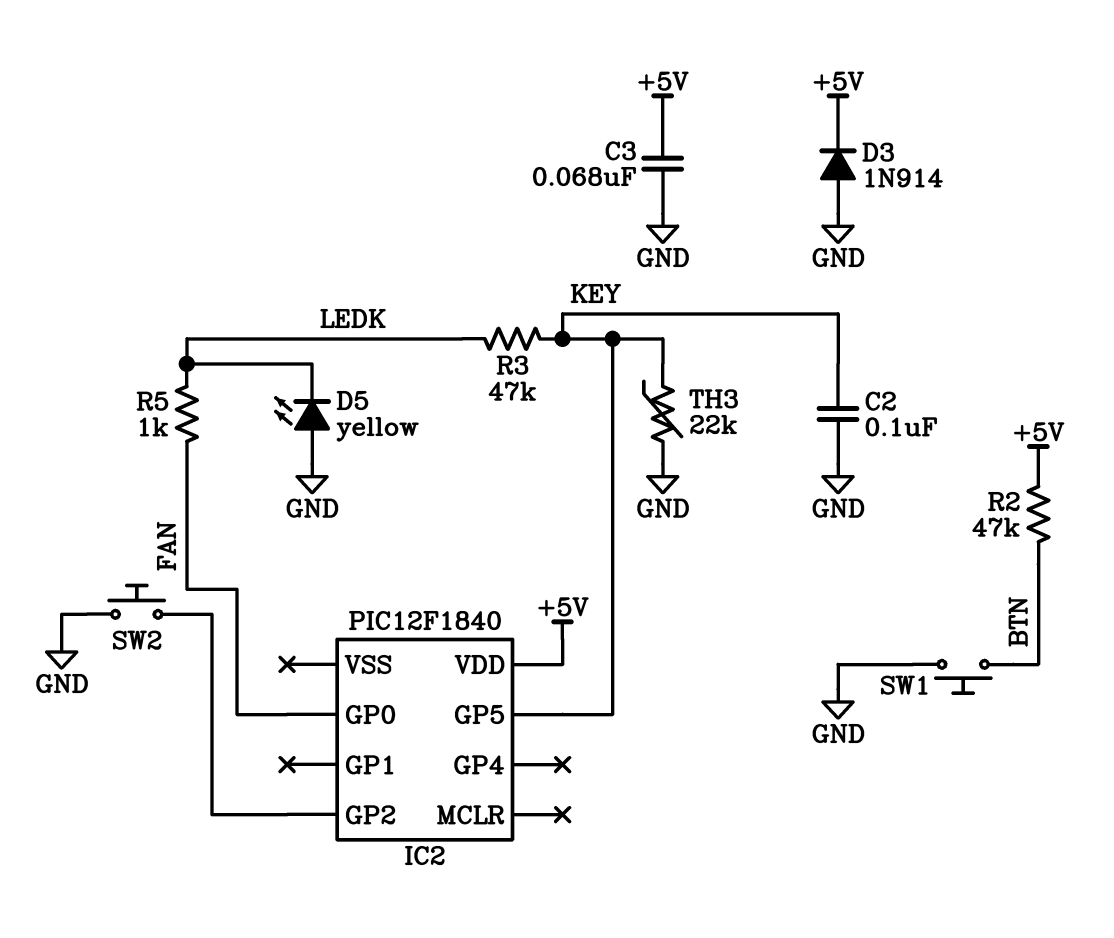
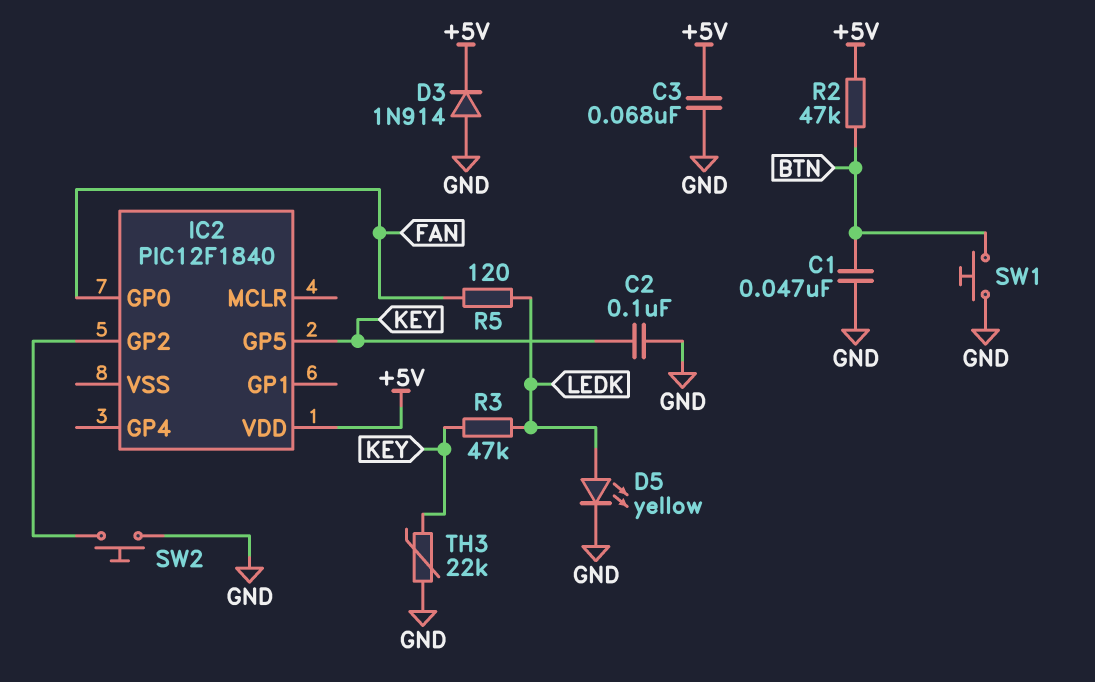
C1: none -> 47nF (BTN, GND)
D5: LED yellow (A GND, K LEDK) -> LED yellow (A LEDK, K GND)
R5: 1k (FAN, LEDK) -> 120 (FAN, LEDK)

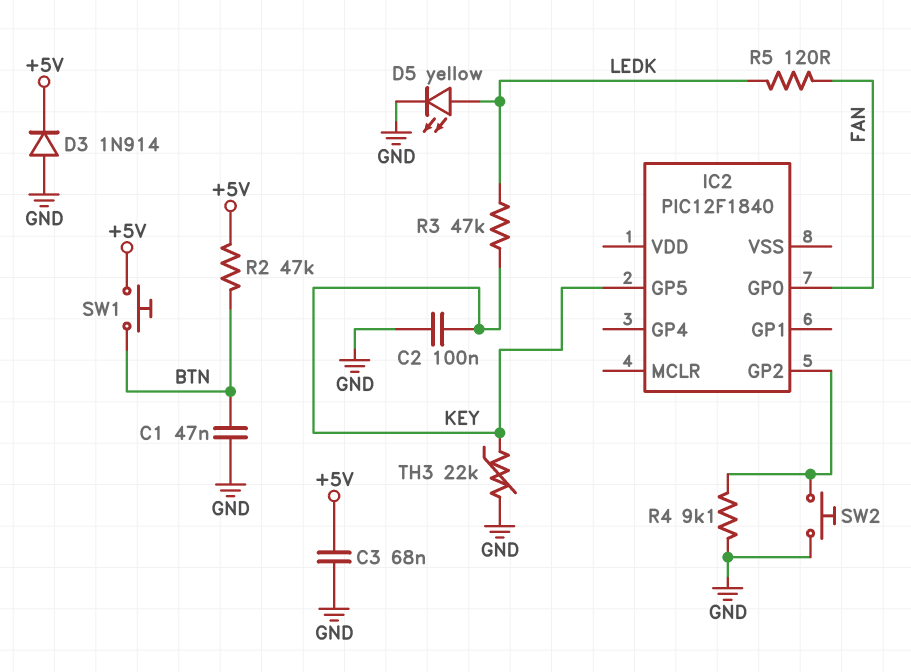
IC2 pin VDD: +5V -> none
R4: none -> 9.1k (GND, IC2/GP2)
SW1: button (BTN, GND) -> button (+5V, BTN)

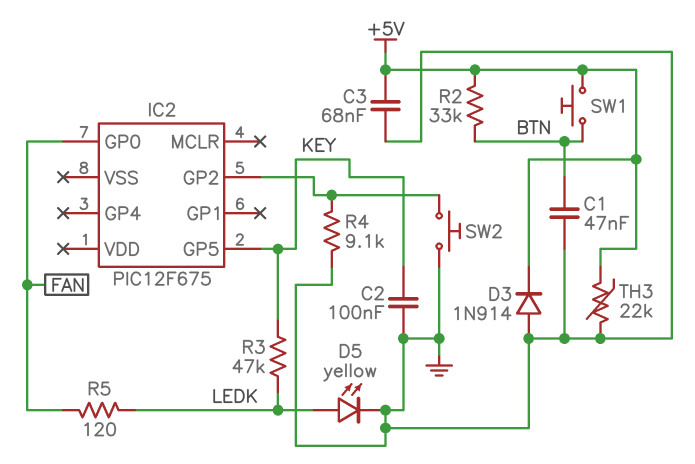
IC2: PIC12F1840 -> PIC12F675
R2: 47k (+5V, BTN) -> 33k (+5V, BTN)
TH3: 22k (GND, KEY) -> 22k (+5V, GND)

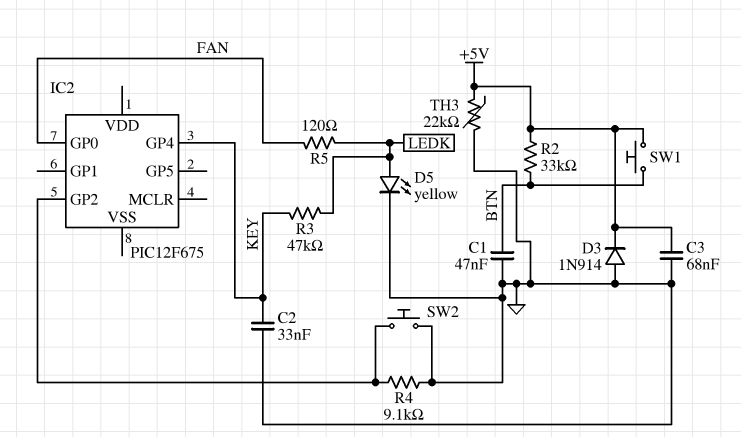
C2: 100nF (GND, KEY) -> 33nF (GND, KEY)
IC2 pin GP4: none -> KEY
IC2 pin GP5: KEY -> none

